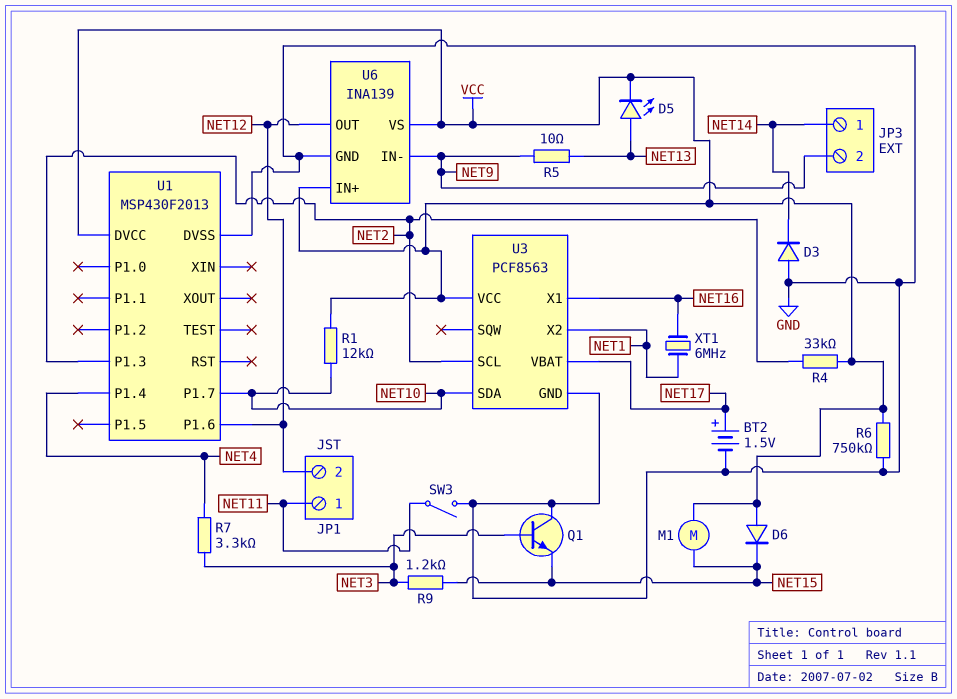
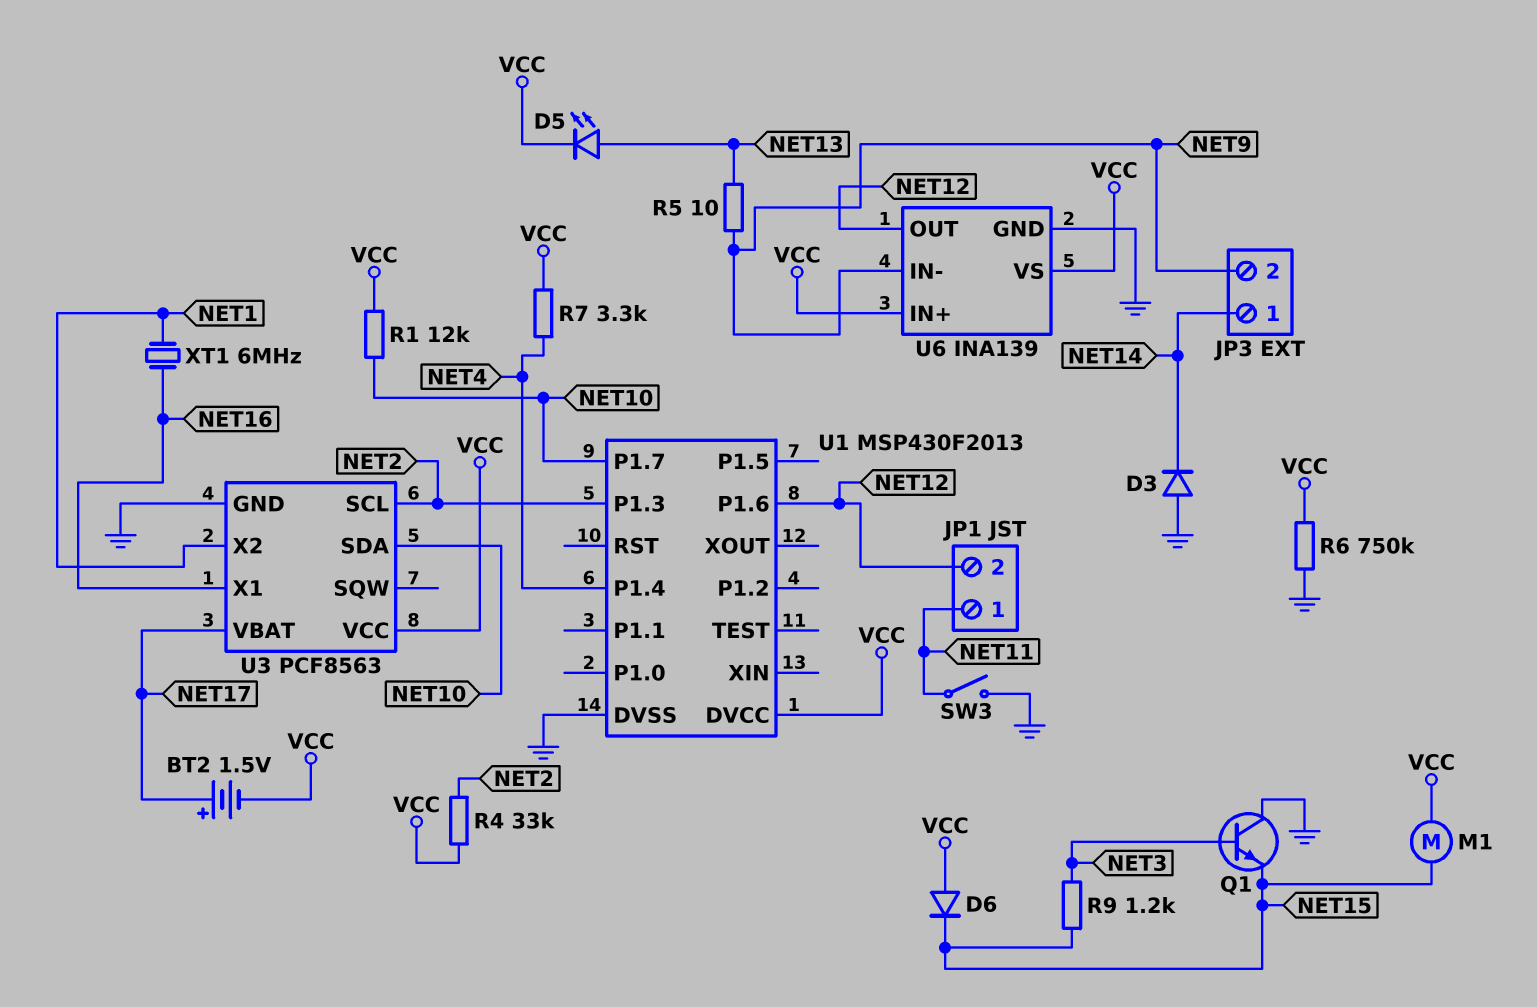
BT2: 1.5V (plus NET17, minus GND) -> 1.5V (plus NET17, minus VCC)
R7: 3.3k (NET3, NET4) -> 3.3k (NET4, VCC)

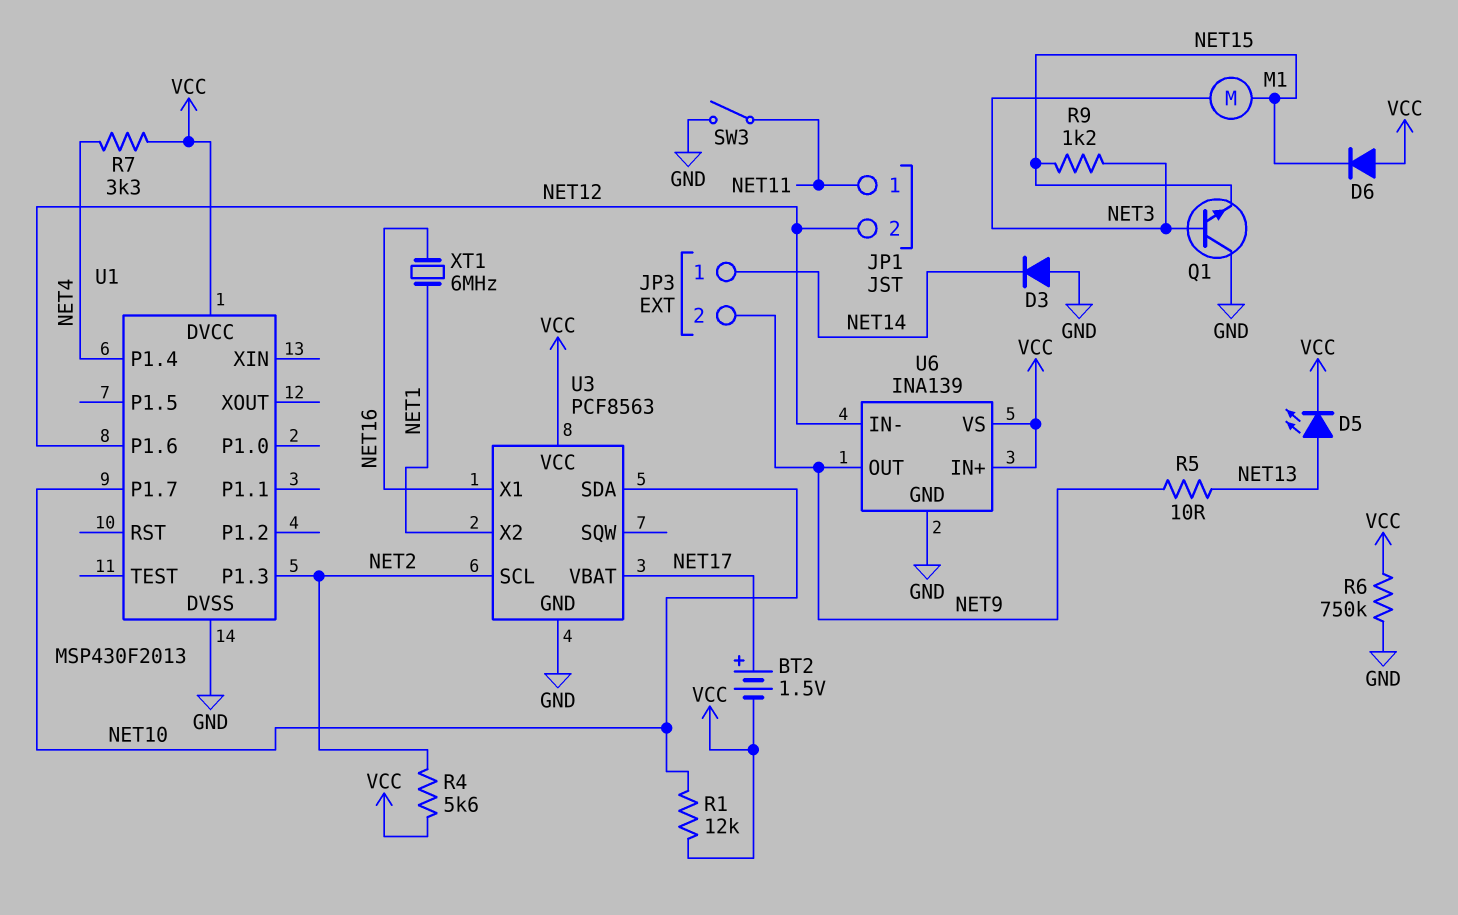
M1: motor (NET15, VCC) -> motor (NET3, NET15)
R4: 33k (NET2, VCC) -> 5.6k (NET2, VCC)
U6 pin IN-: NET9 -> NET12
U6 pin OUT: NET12 -> NET9

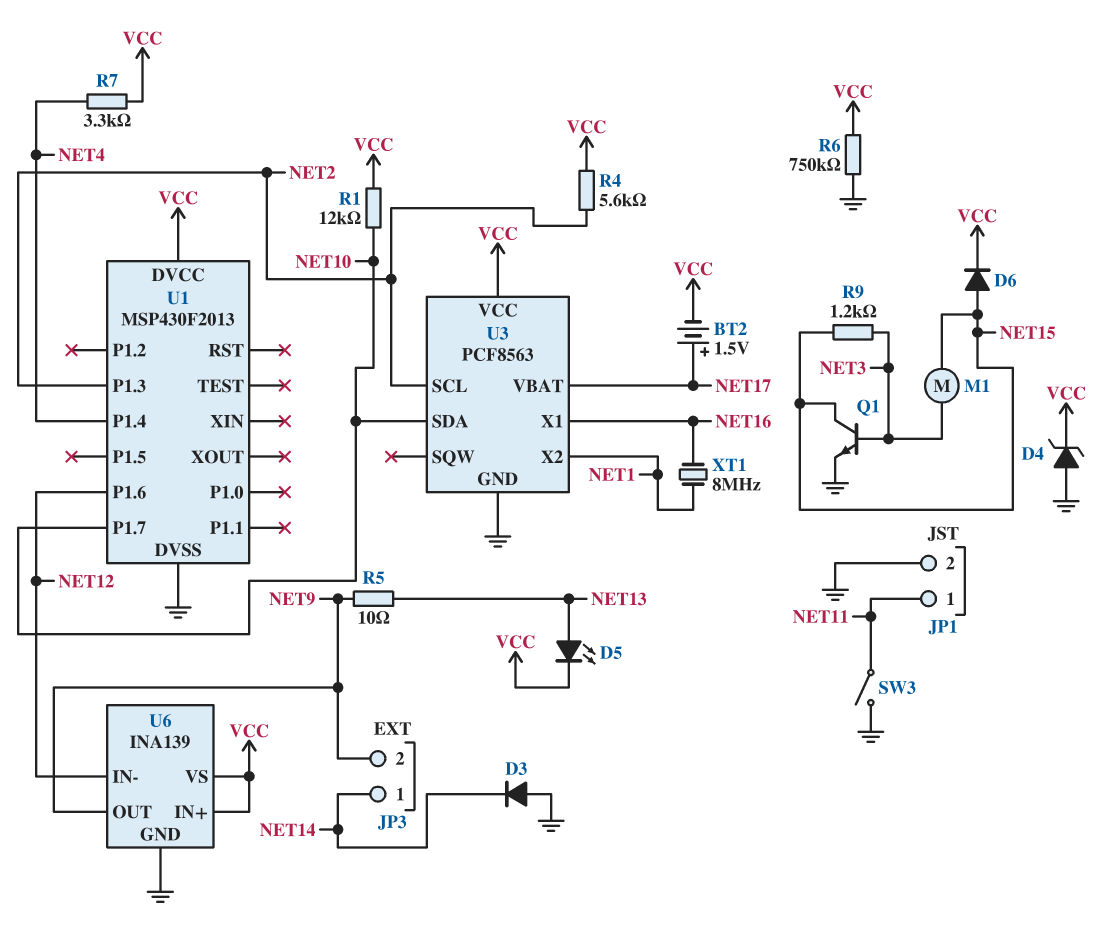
D4: none -> zener (A GND, K VCC)
D6: diode (A VCC, K NET15) -> diode (A NET15, K VCC)
JP1 pin 2: NET12 -> GND
Q1: NPN (B NET3, C GND, E NET15) -> NPN (B NET3, C NET15, E GND)
XT1: 6MHz (NET1, NET16) -> 8MHz (NET1, NET16)

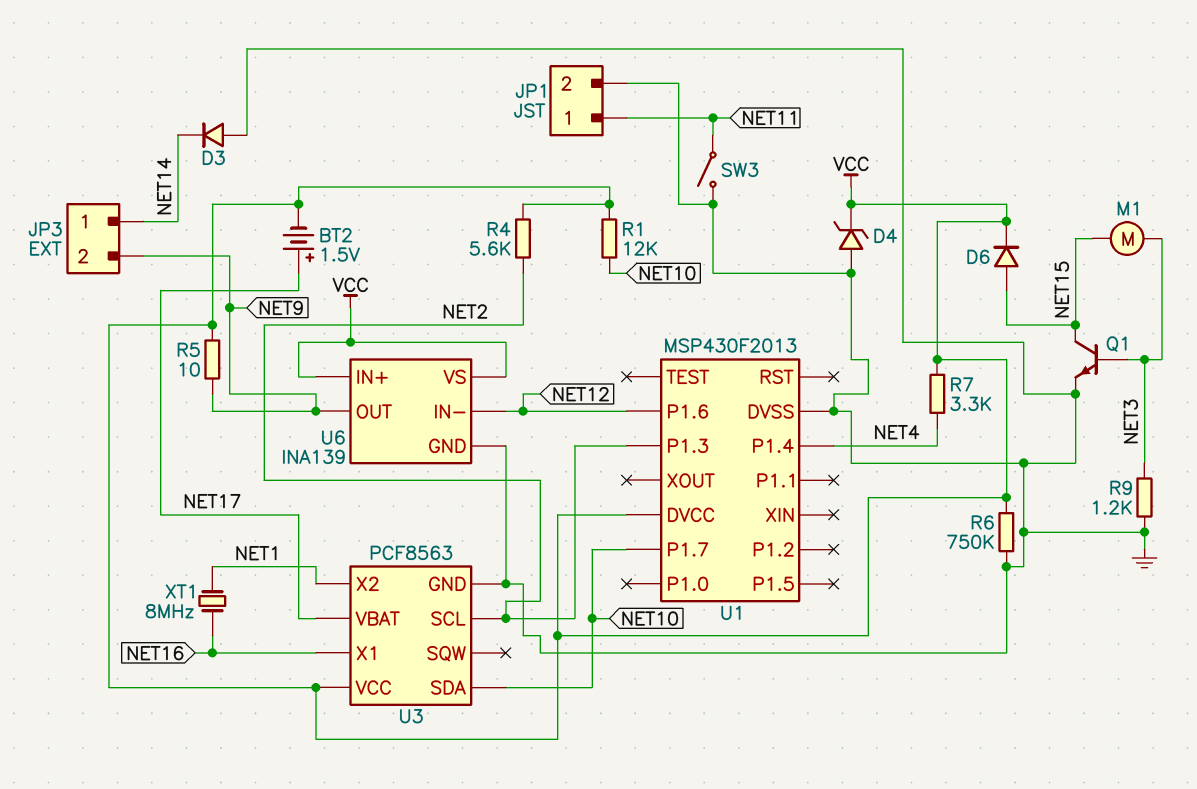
D5: LED (A NET13, K VCC) -> none
R5: 10 (NET9, NET13) -> 10 (NET9, VCC)
R9: 1.2k (NET3, NET15) -> 1.2k (GND, NET3)

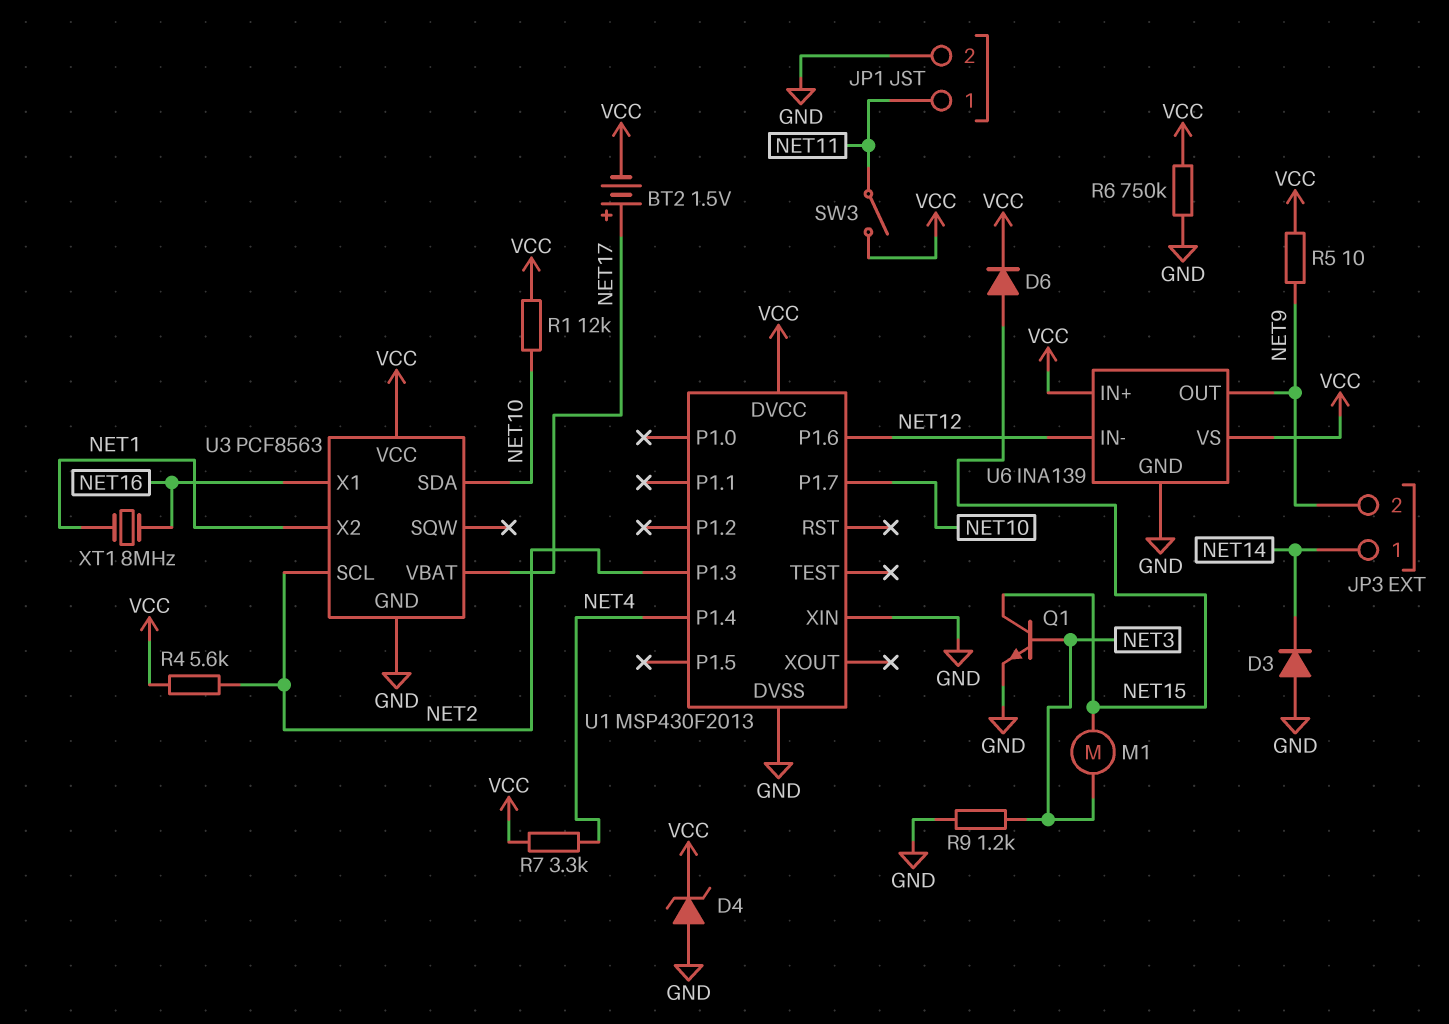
SW3: switch (GND, NET11) -> switch (NET11, VCC)
U1 pin XIN: none -> GND

